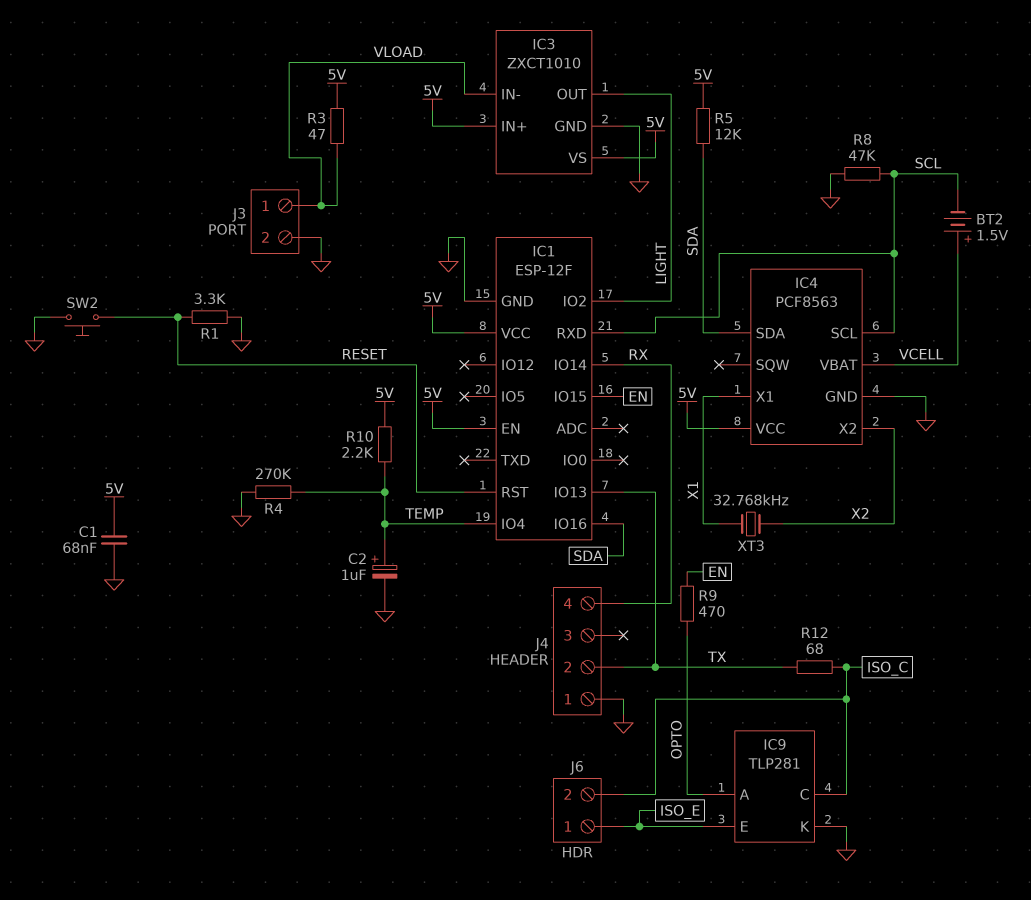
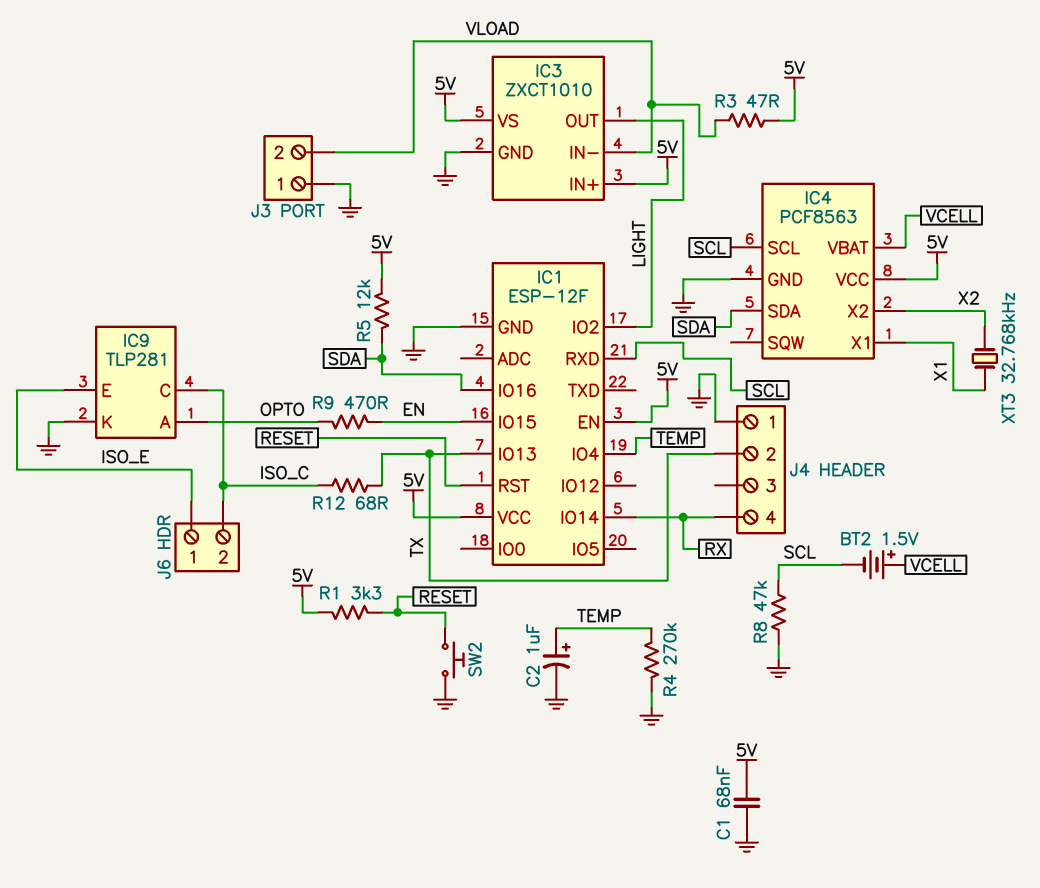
J3 pin 1: VLOAD -> GND
J3 pin 2: GND -> VLOAD
R1: 3.3k (GND, RESET) -> 3.3k (5V, RESET)
R10: 2.2k (5V, TEMP) -> none

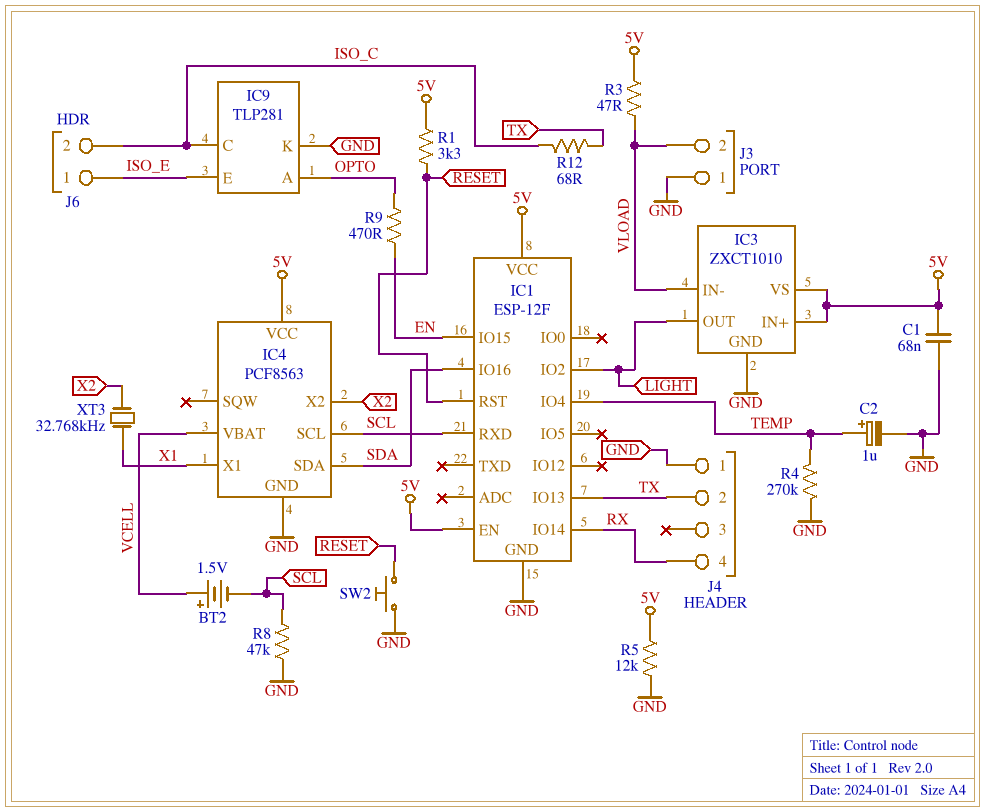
R5: 12k (5V, SDA) -> 12k (5V, GND)

